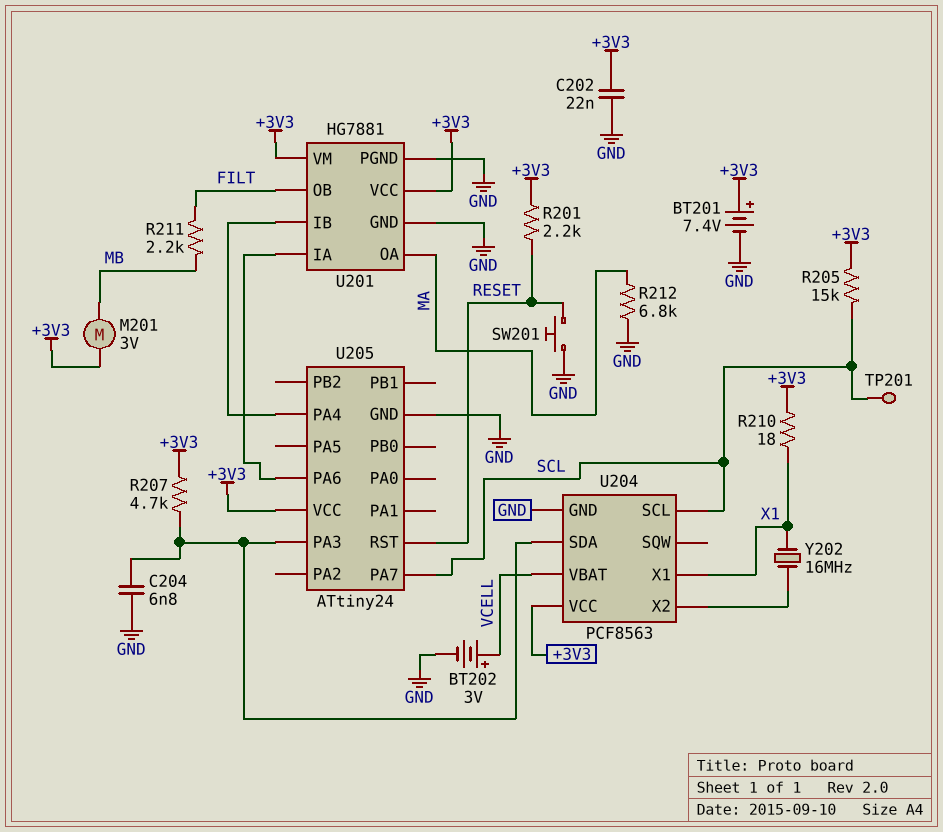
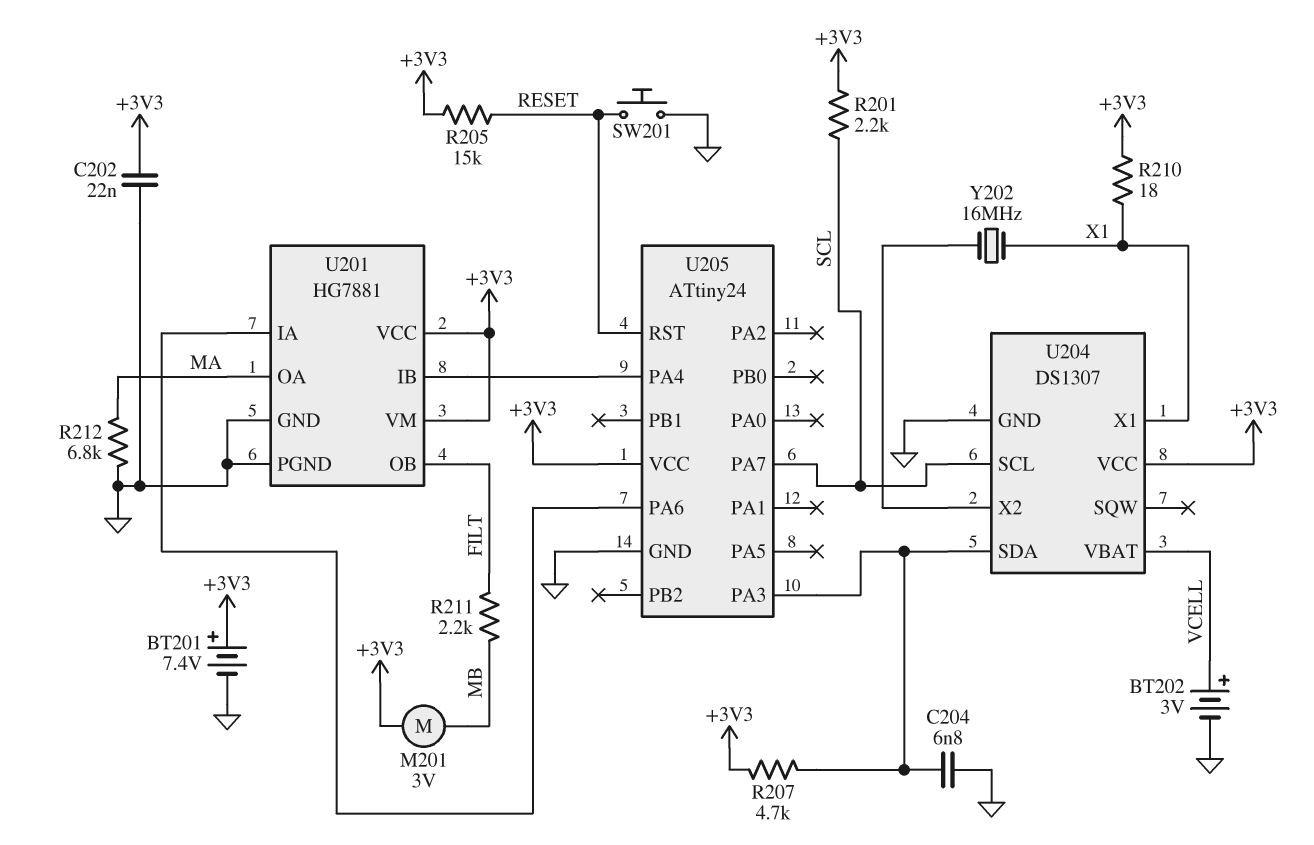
R201: 2.2k (+3V3, RESET) -> 2.2k (+3V3, SCL)
R205: 15k (+3V3, SCL) -> 15k (+3V3, RESET)
TP201: test point (SCL) -> none
U204: PCF8563 -> DS1307

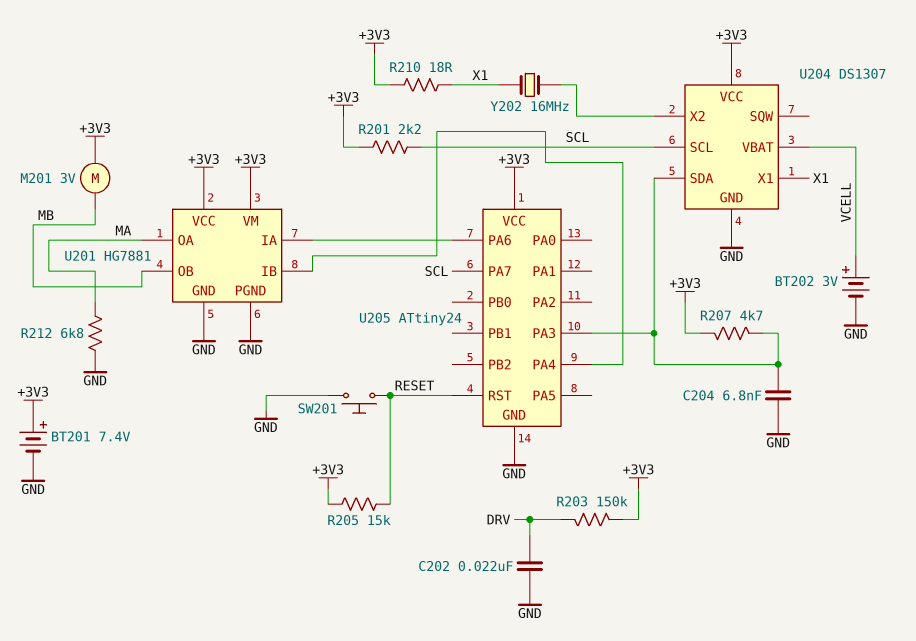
C202: 22nF (+3V3, GND) -> 22nF (DRV, GND)
R203: none -> 150k (+3V3, DRV)
R211: 2.2k (FILT, MB) -> none
U201 pin OB: FILT -> MB

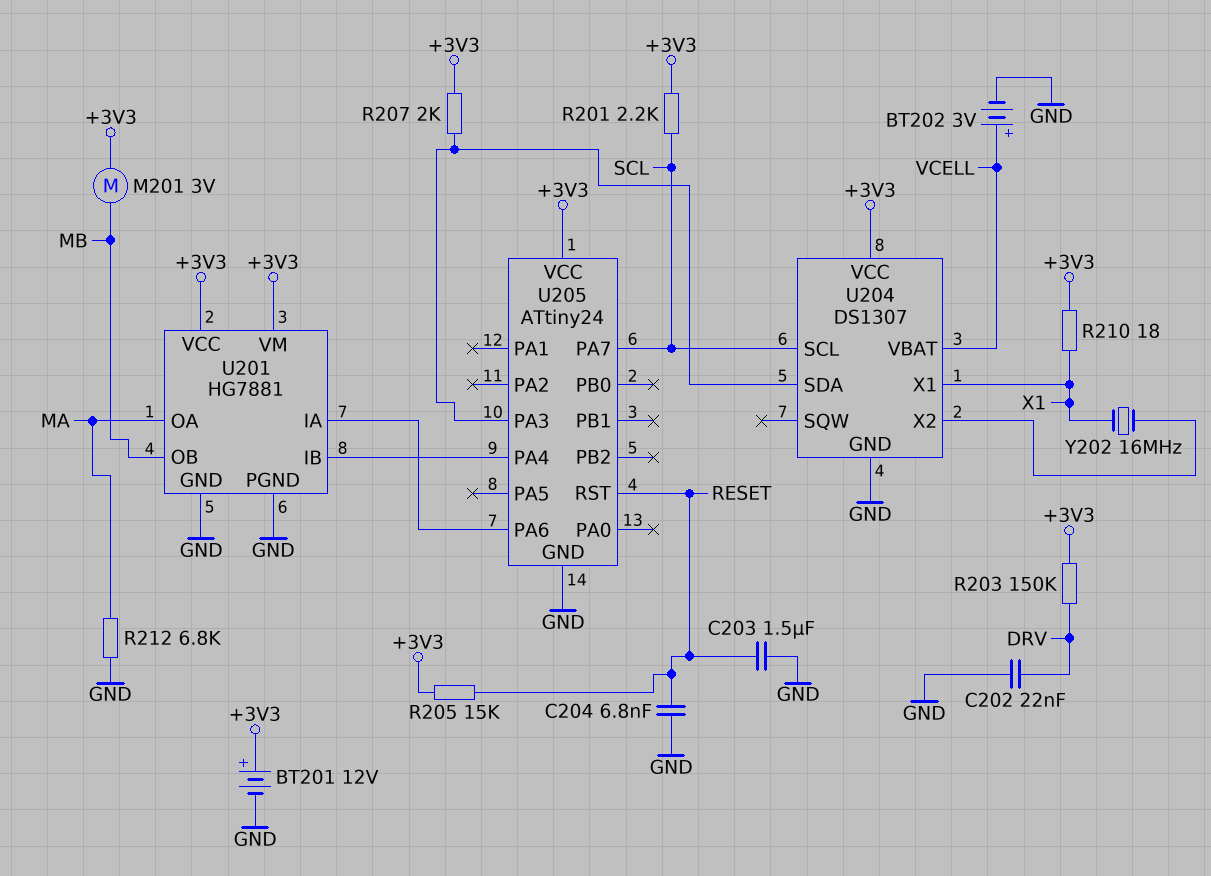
BT201: 7.4V (plus +3V3, minus GND) -> 12V (plus +3V3, minus GND)
C203: none -> 1.5uF (GND, RESET)
C204: 6.8nF (GND, U204/SDA) -> 6.8nF (GND, RESET)
R207: 4.7k (+3V3, U204/SDA) -> 2k (+3V3, U204/SDA)
SW201: button (GND, RESET) -> none

